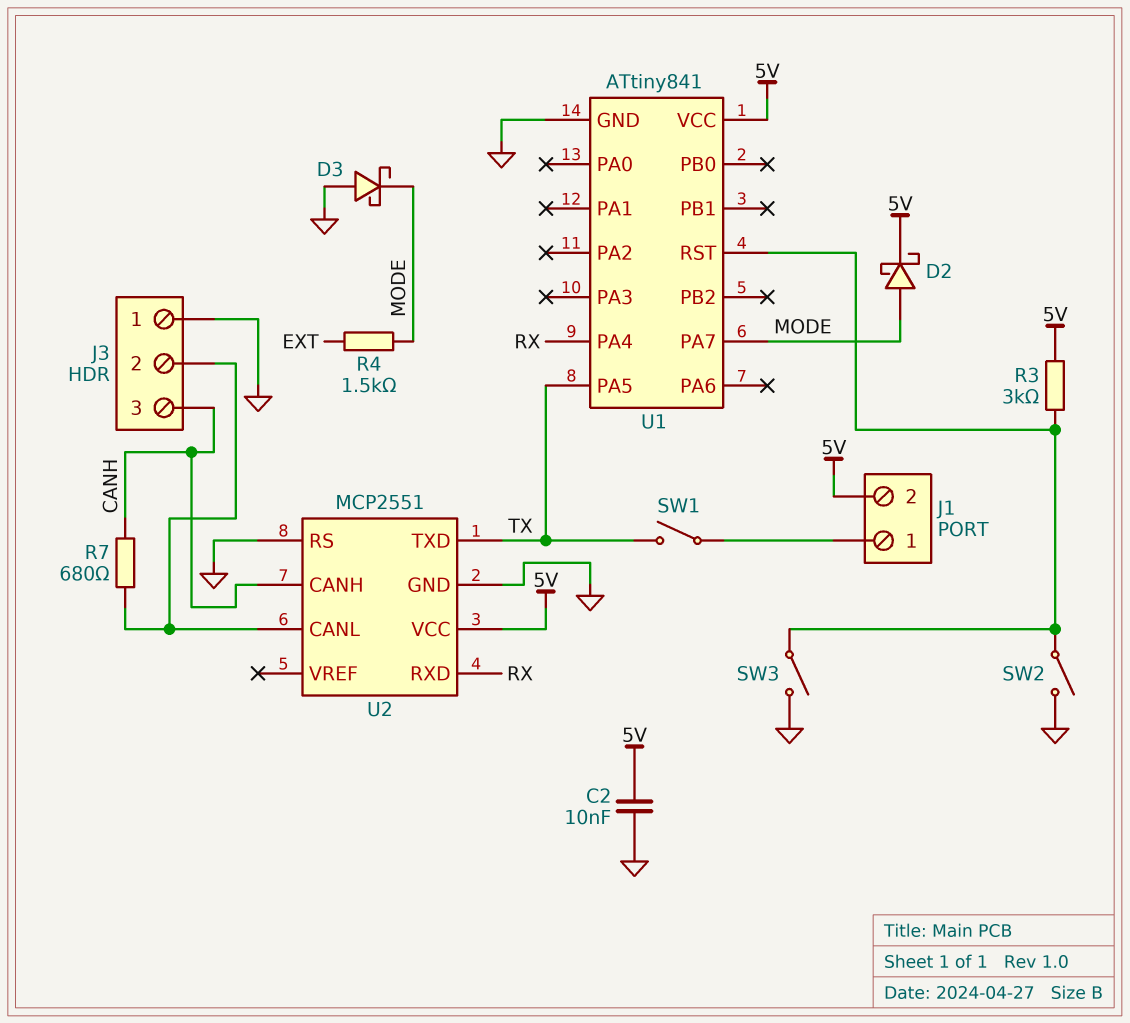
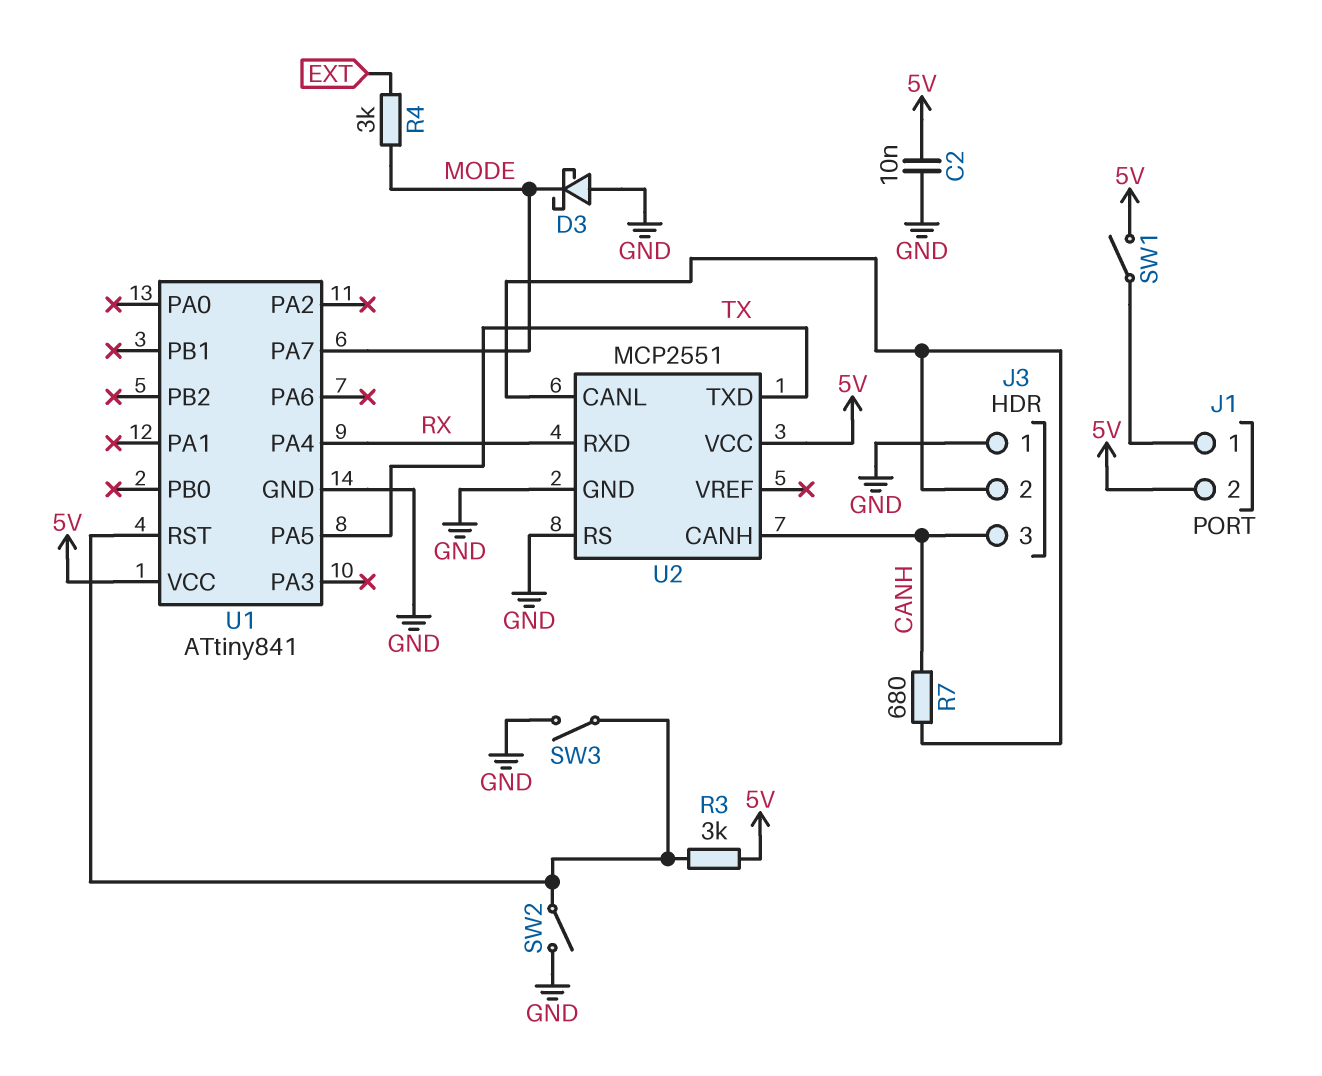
D2: schottky (A MODE, K 5V) -> none
R4: 1.5k (EXT, MODE) -> 3k (EXT, MODE)
SW1: switch (J1/1, TX) -> switch (5V, J1/1)

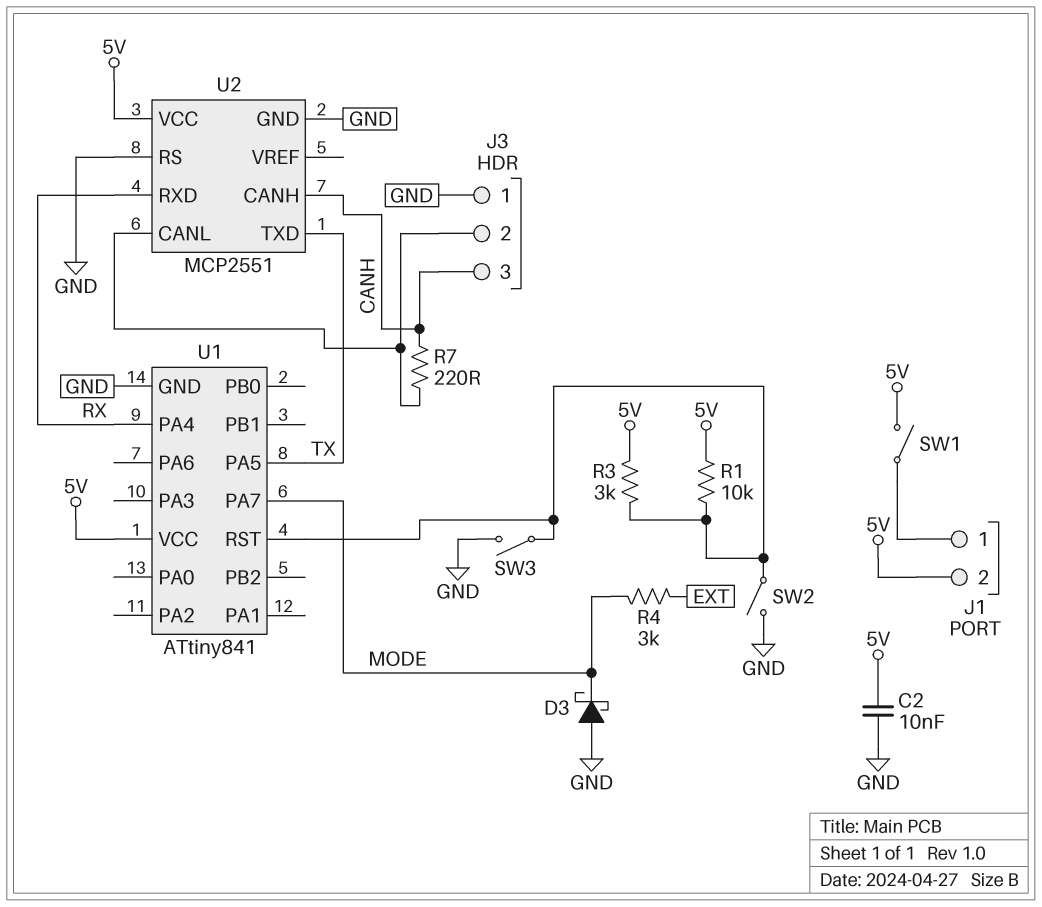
R1: none -> 10k (5V, U1/RST)
R7: 680 (CANH, J3/2) -> 220 (CANH, J3/2)

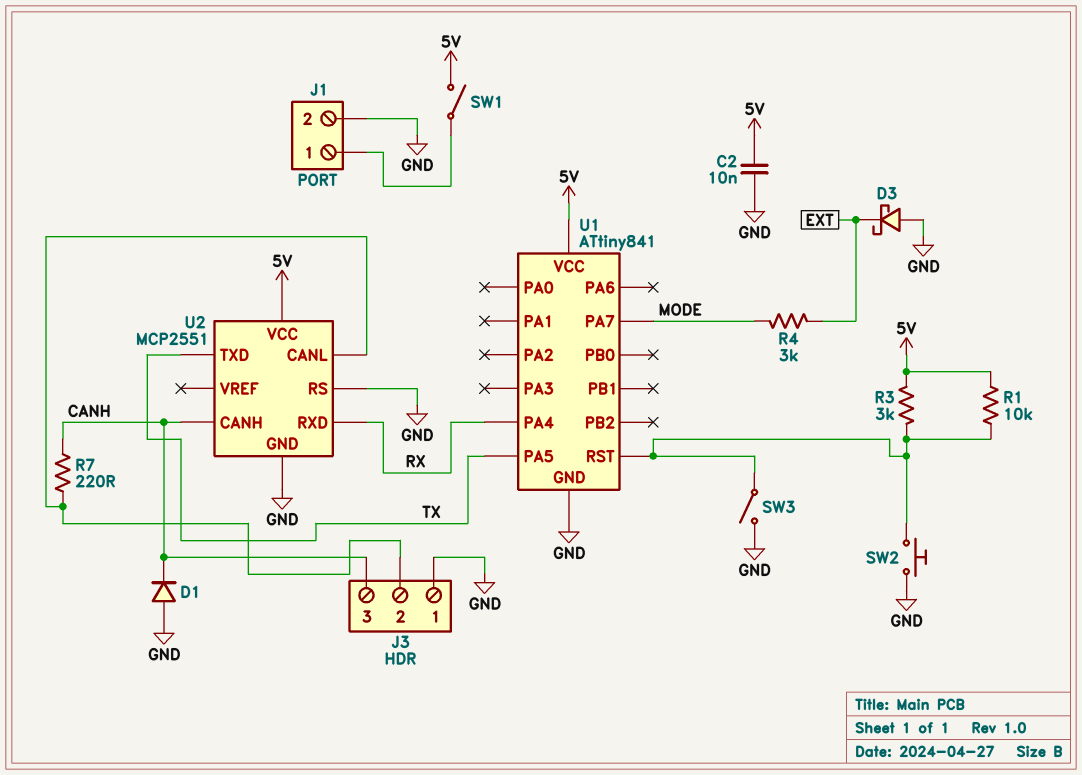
D1: none -> diode (A GND, K CANH)
D3: schottky (A GND, K MODE) -> schottky (A GND, K EXT)
J1 pin 2: 5V -> GND
SW2: switch (GND, U1/RST) -> button (GND, U1/RST)

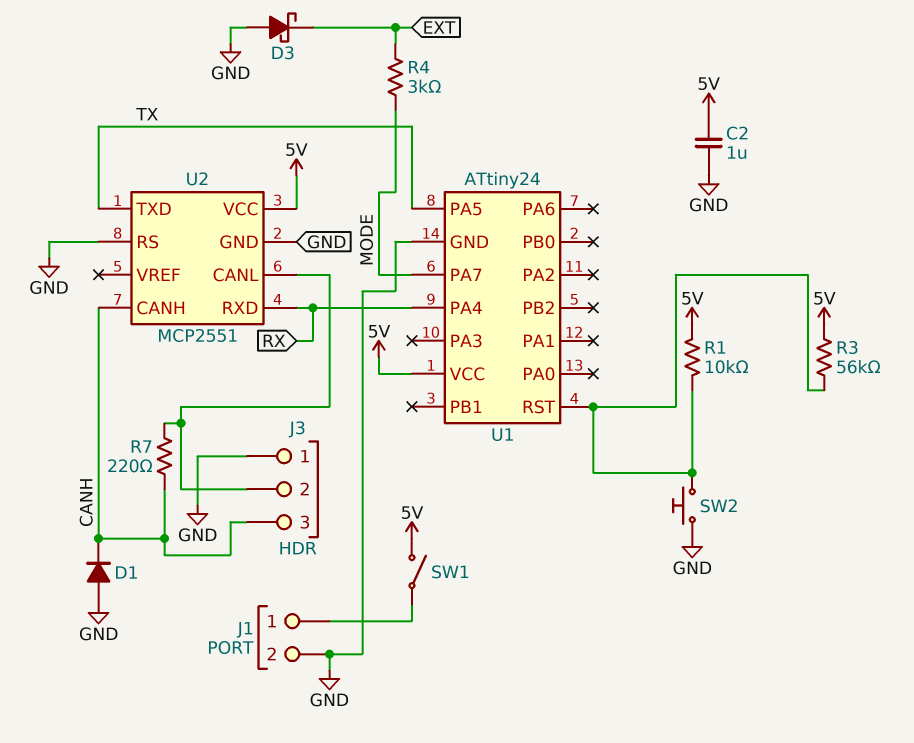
C2: 10nF (5V, GND) -> 1uF (5V, GND)
R3: 3k (5V, U1/RST) -> 56k (5V, U1/RST)
SW3: switch (GND, U1/RST) -> none
U1: ATtiny841 -> ATtiny24

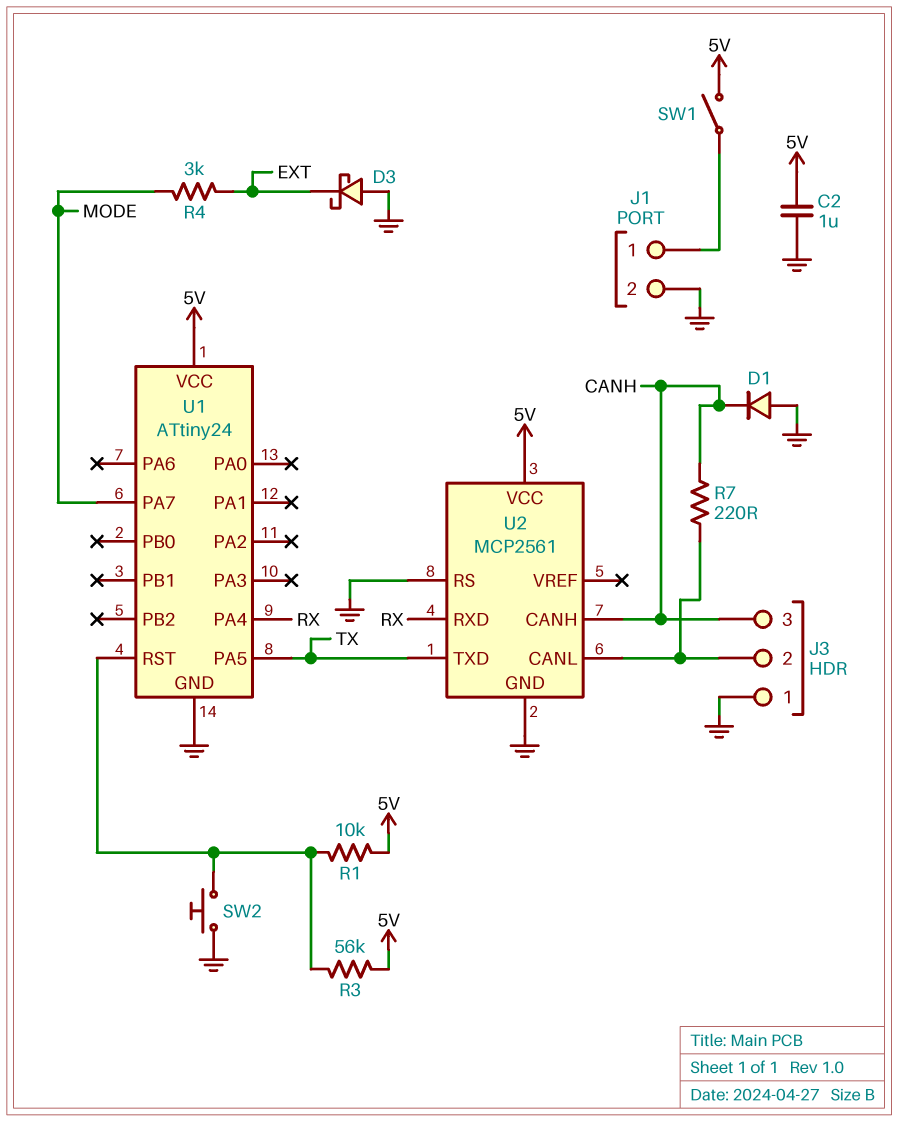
U2: MCP2551 -> MCP2561

